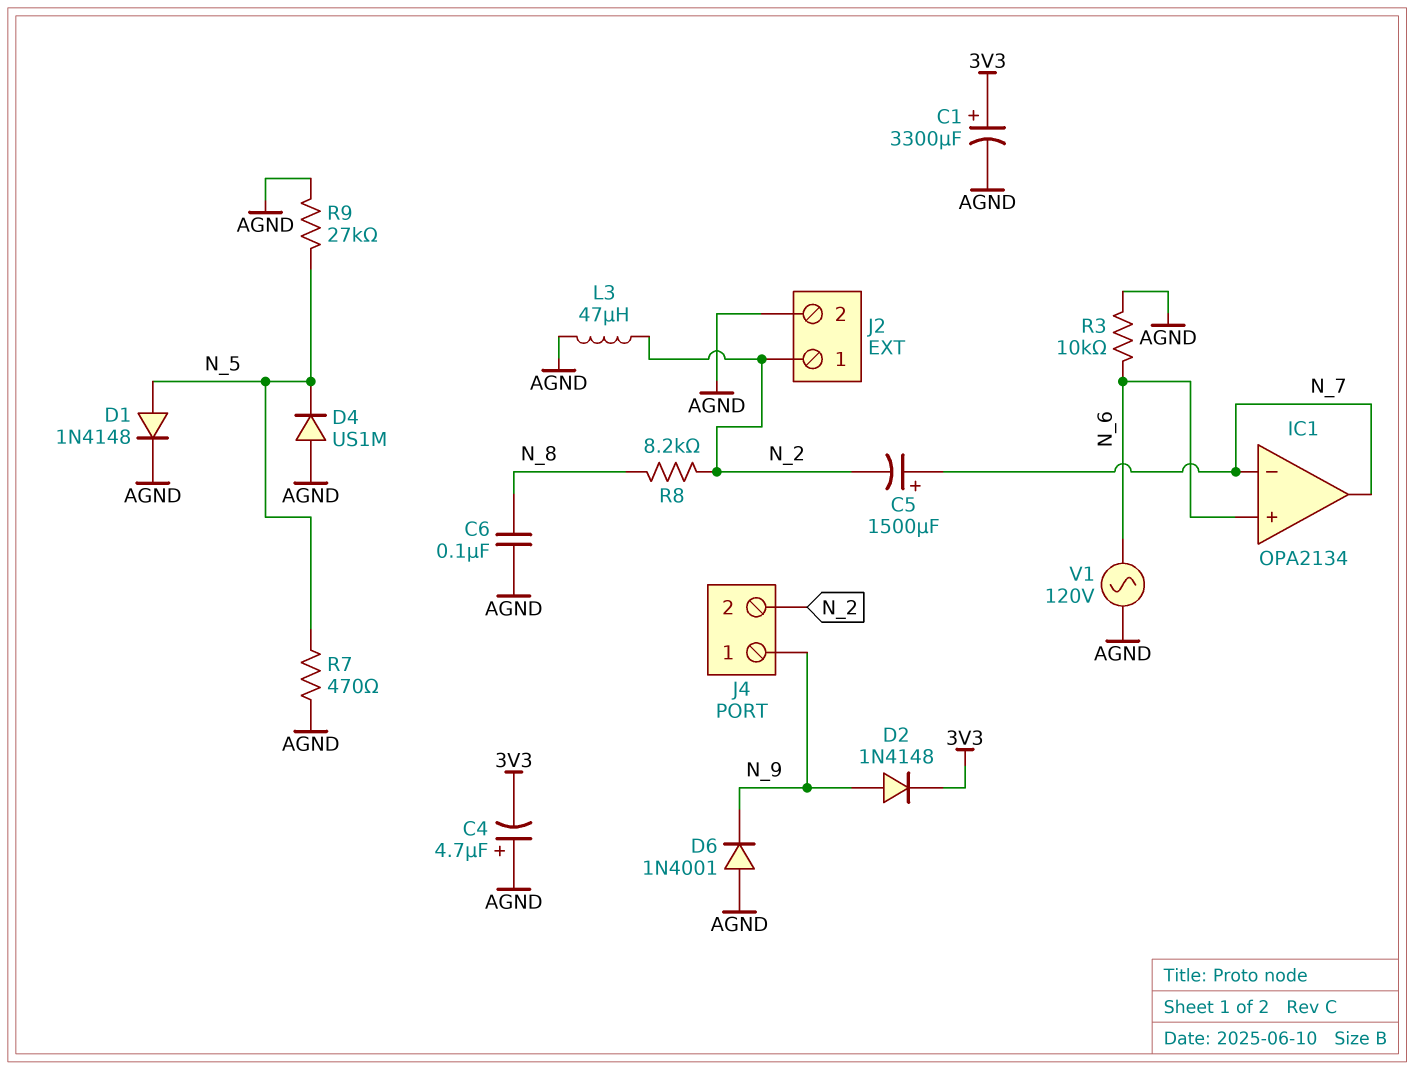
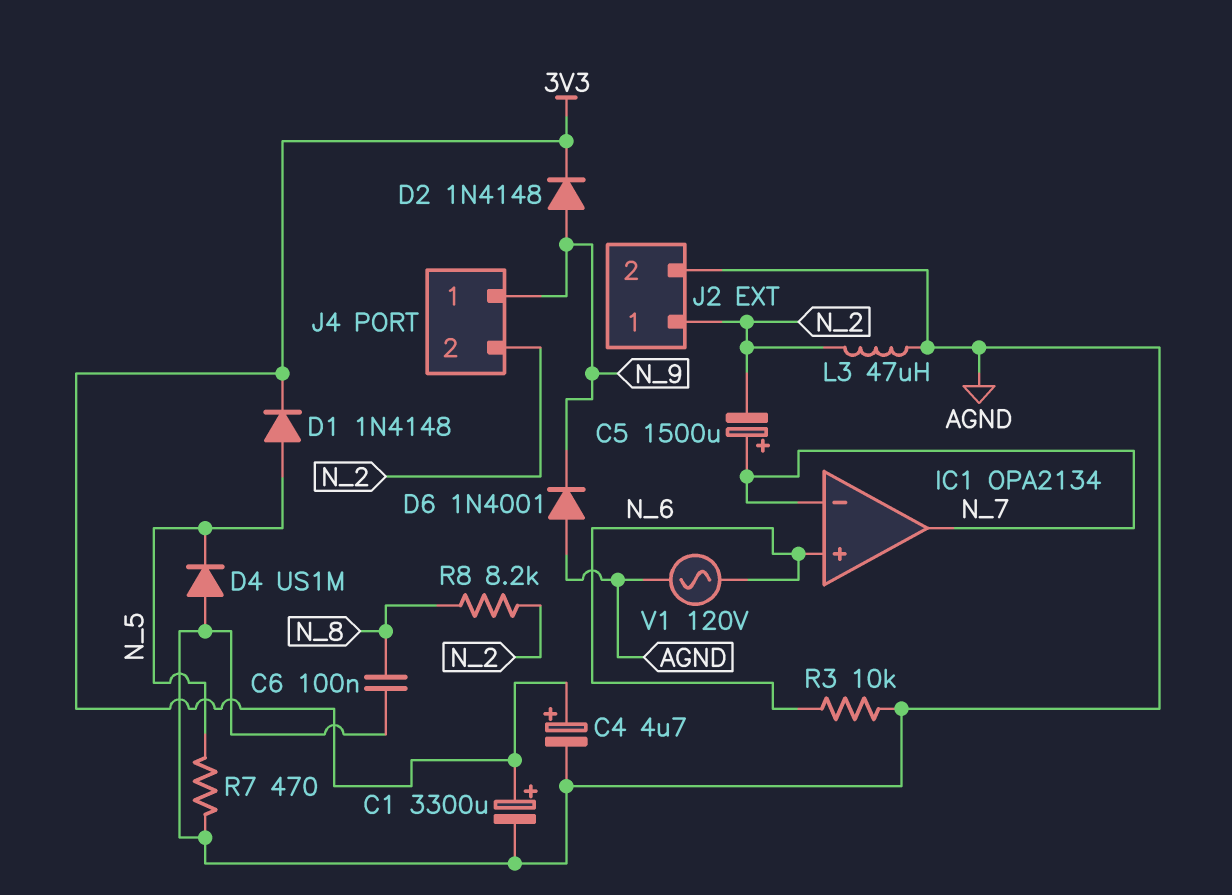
C4: 4.7uF (plus AGND, minus 3V3) -> 4.7uF (plus 3V3, minus AGND)
D1: diode 1N4148 (A N_5, K AGND) -> diode 1N4148 (A N_5, K 3V3)
R9: 27k (AGND, N_5) -> none

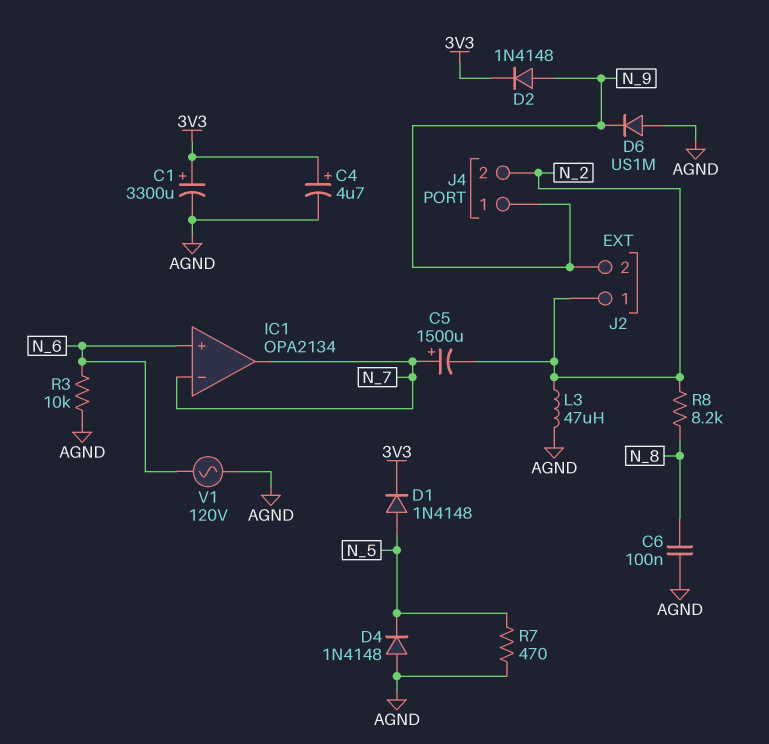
D4: diode US1M (A AGND, K N_5) -> diode 1N4148 (A AGND, K N_5)
D6: diode 1N4001 (A AGND, K N_9) -> diode US1M (A AGND, K N_9)
J2 pin 2: AGND -> N_9

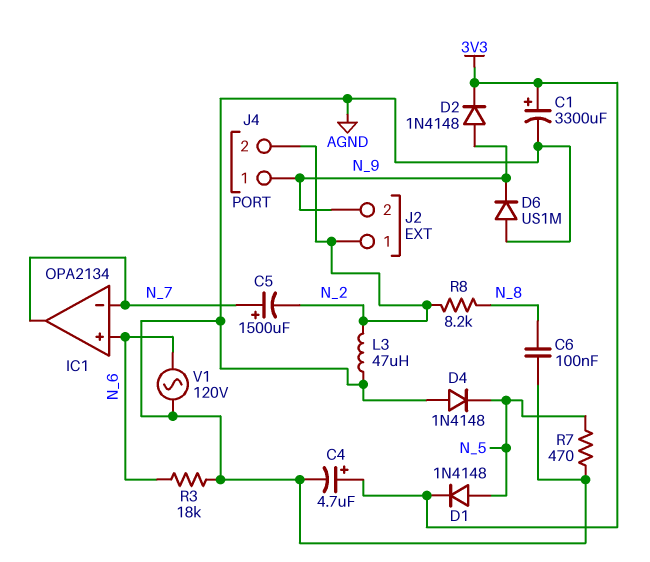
R3: 10k (AGND, N_6) -> 18k (AGND, N_6)

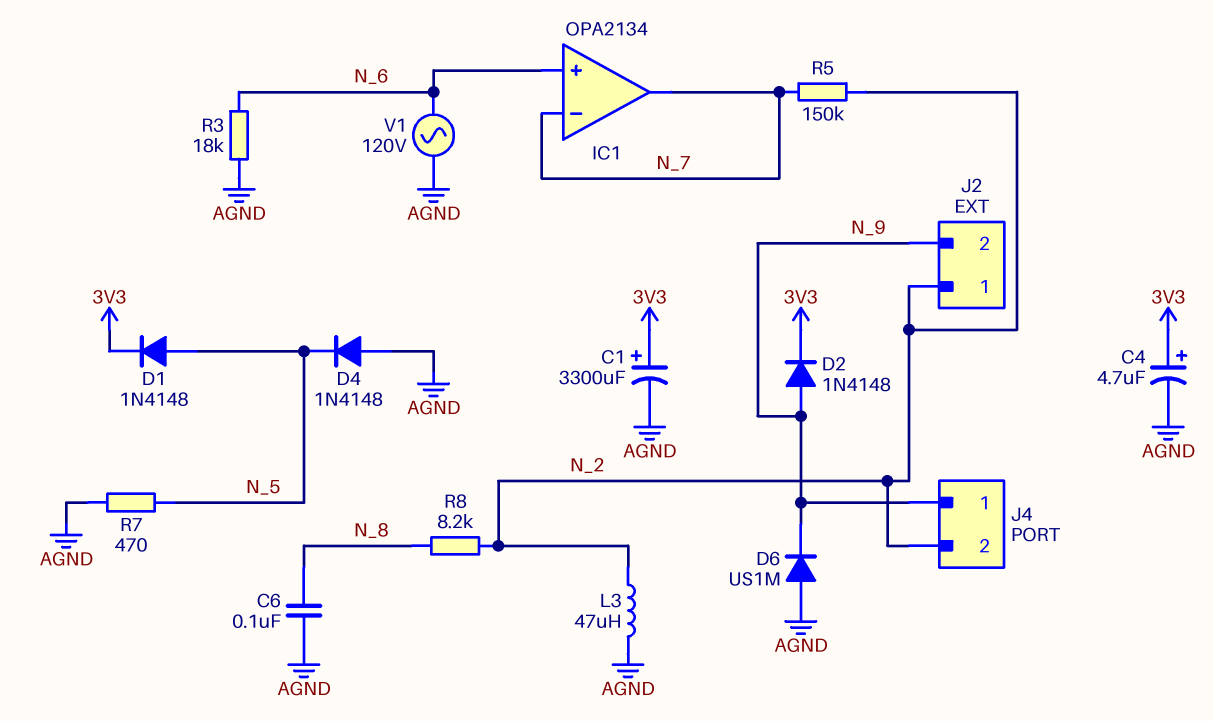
C5: 1500uF (plus N_7, minus N_2) -> none
R5: none -> 150k (N_2, N_7)

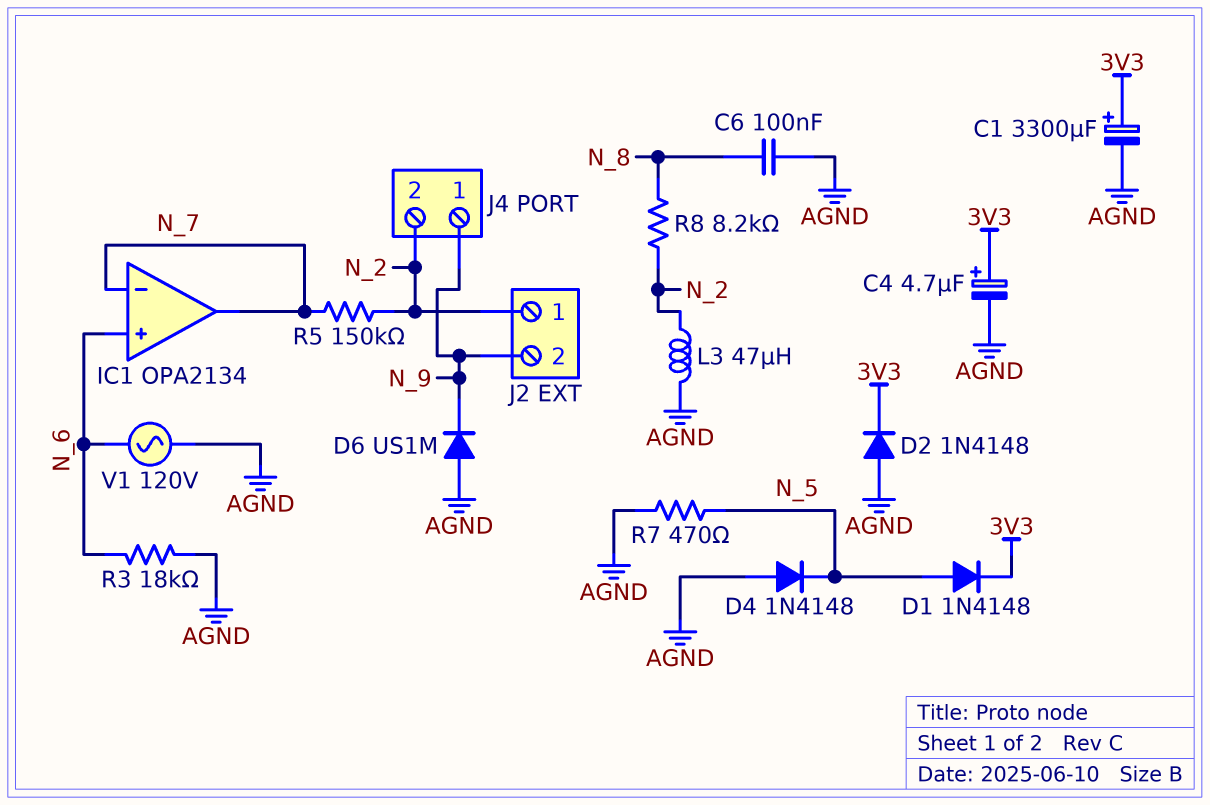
D2: diode 1N4148 (A N_9, K 3V3) -> diode 1N4148 (A AGND, K 3V3)

